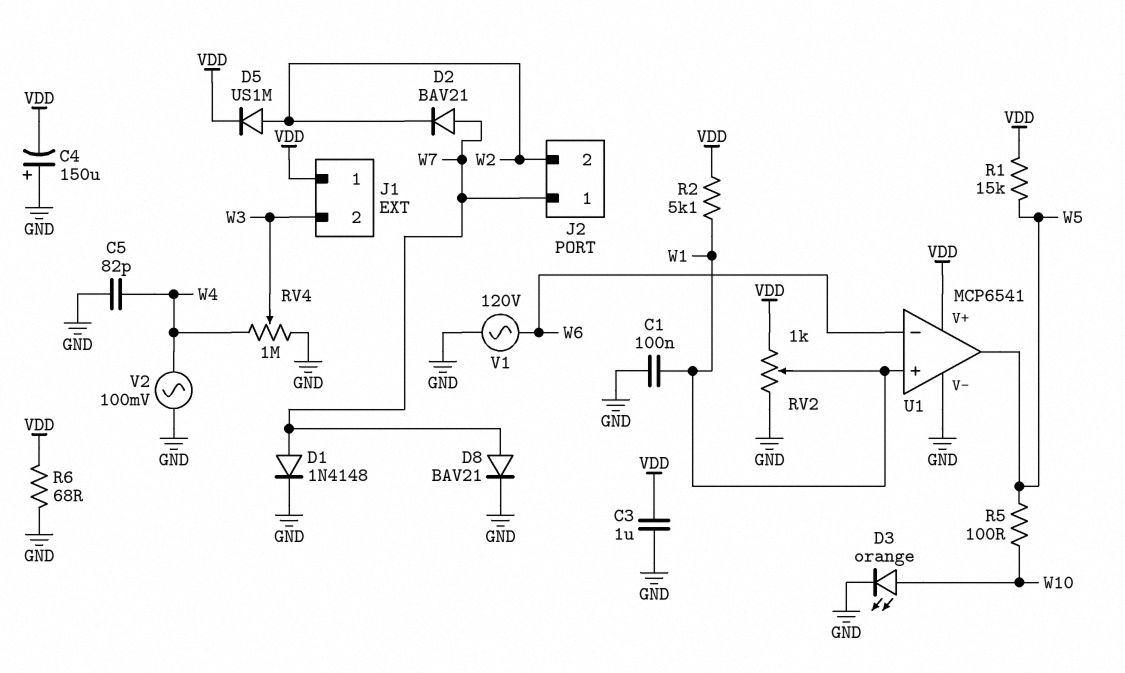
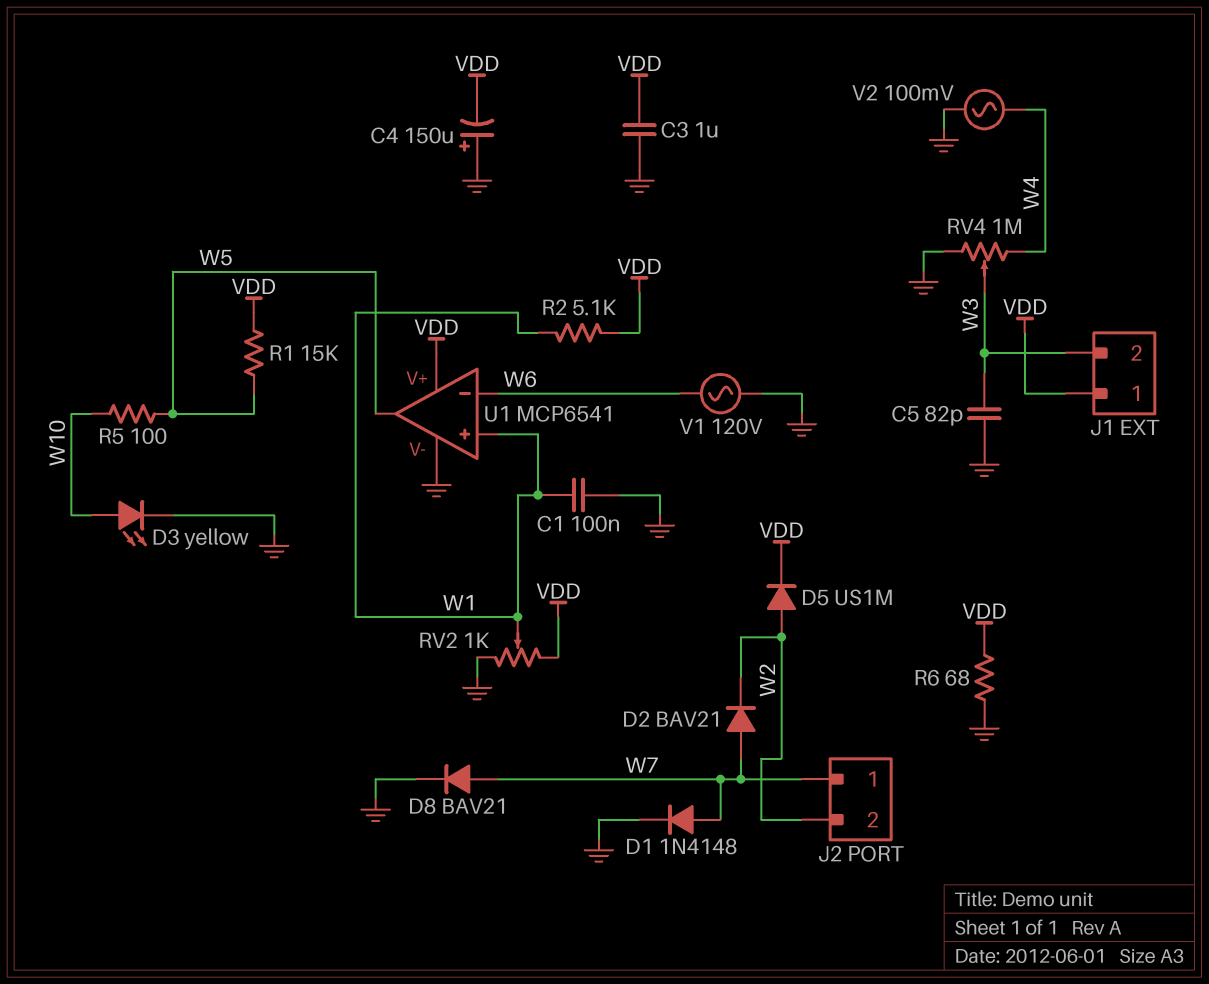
C5: 82pF (GND, W4) -> 82pF (GND, W3)
D3: LED orange (A W10, K GND) -> LED yellow (A W10, K GND)

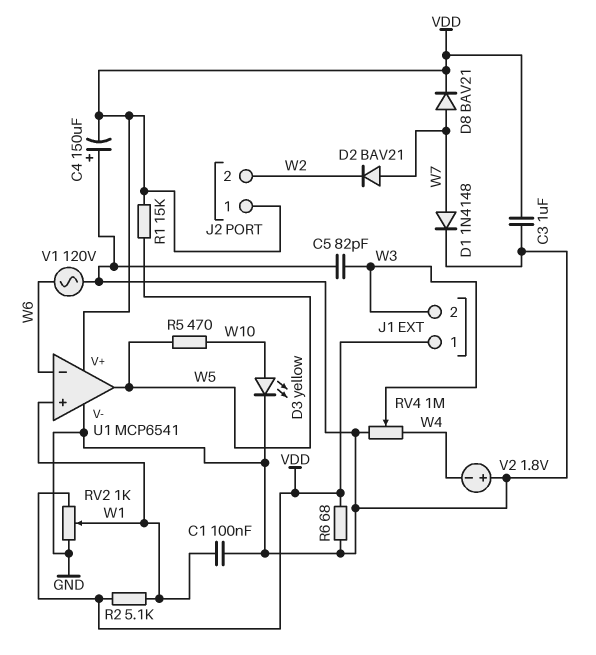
D5: diode US1M (A W2, K VDD) -> none
D8: diode BAV21 (A W7, K GND) -> diode BAV21 (A W7, K VDD)
J2 pin 1: W7 -> VDD
R5: 100 (W5, W10) -> 470 (W5, W10)
V2: AC 100mV (GND, W4) -> 1.8V (plus GND, minus W4)

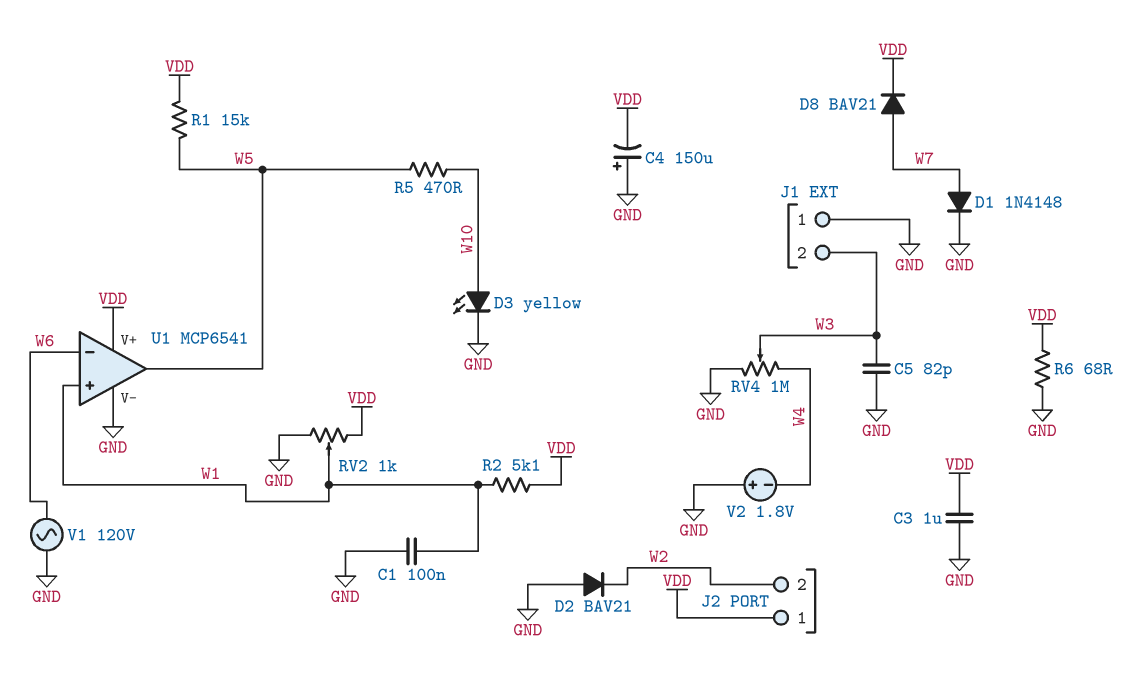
D2: diode BAV21 (A W7, K W2) -> diode BAV21 (A GND, K W2)
J1 pin 1: VDD -> GND

